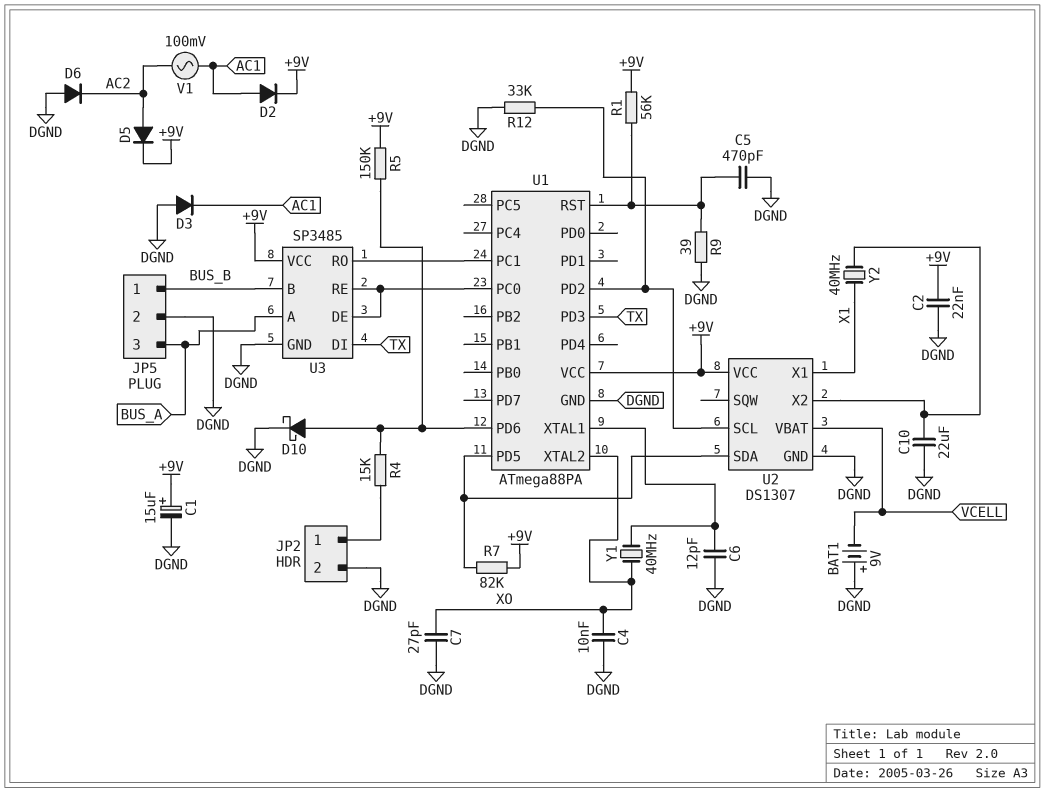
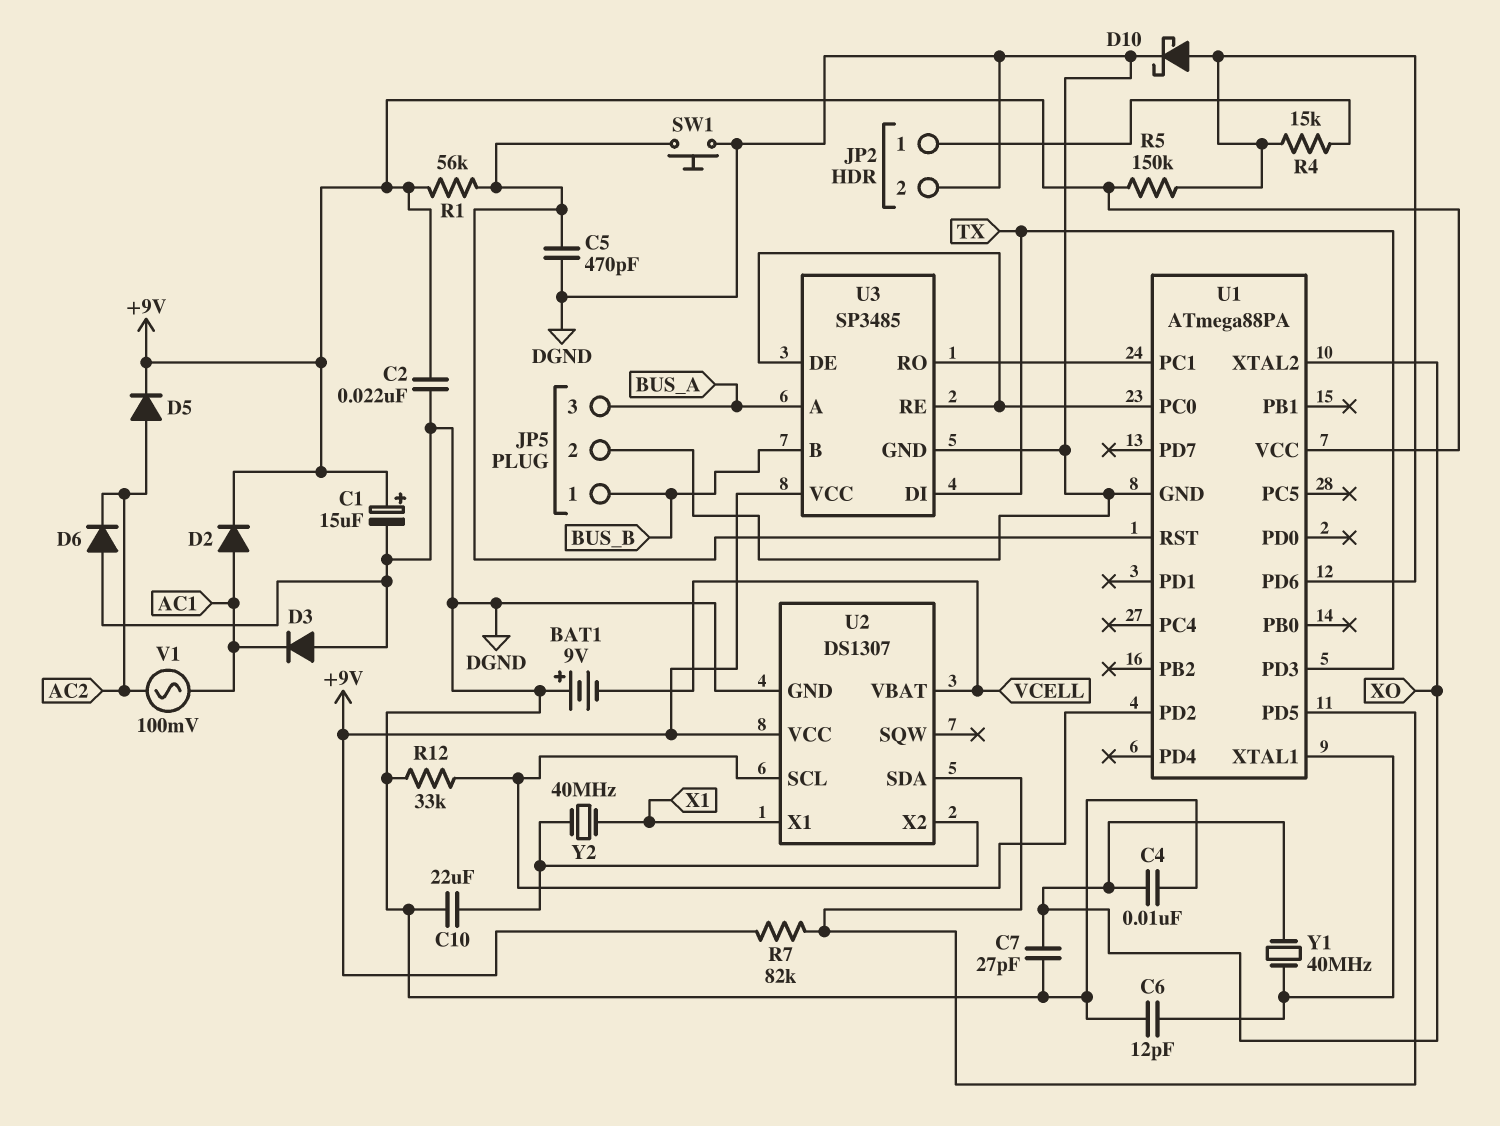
R9: 39 (DGND, U1/RST) -> none
SW1: none -> button (DGND, U1/RST)

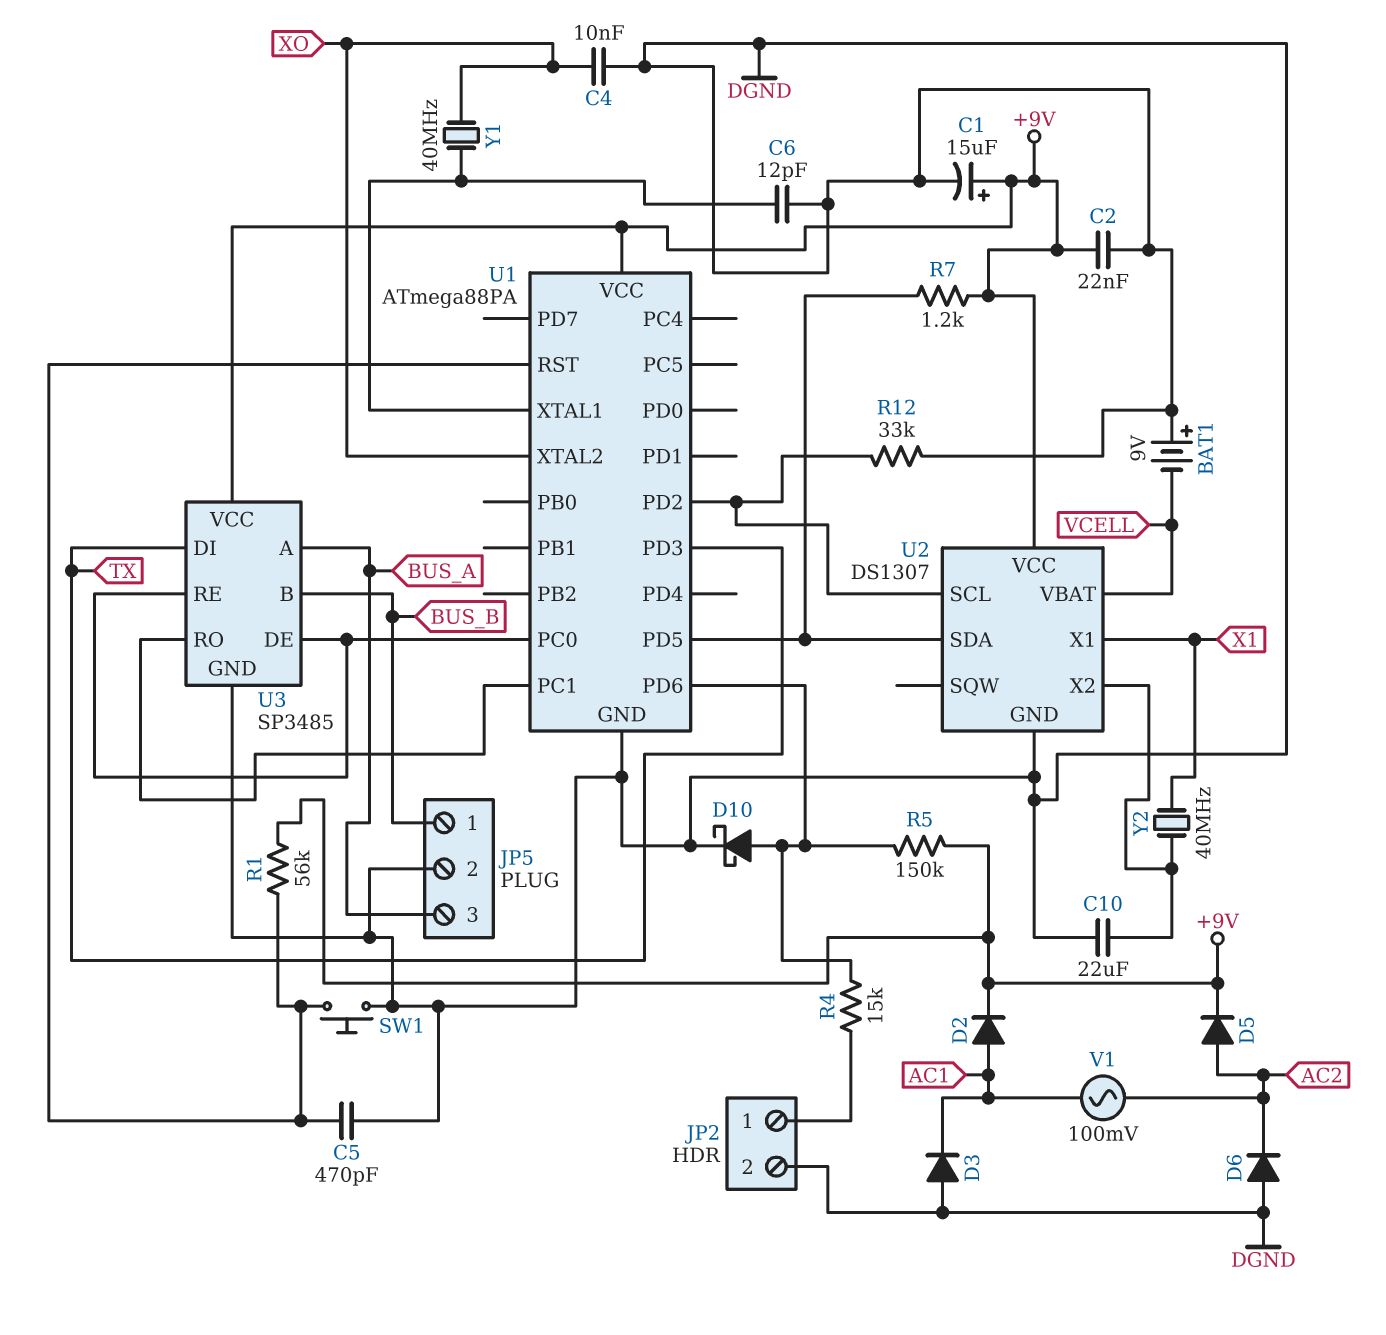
C7: 27pF (DGND, XO) -> none
R7: 82k (+9V, U1/PD5) -> 1.2k (+9V, U1/PD5)

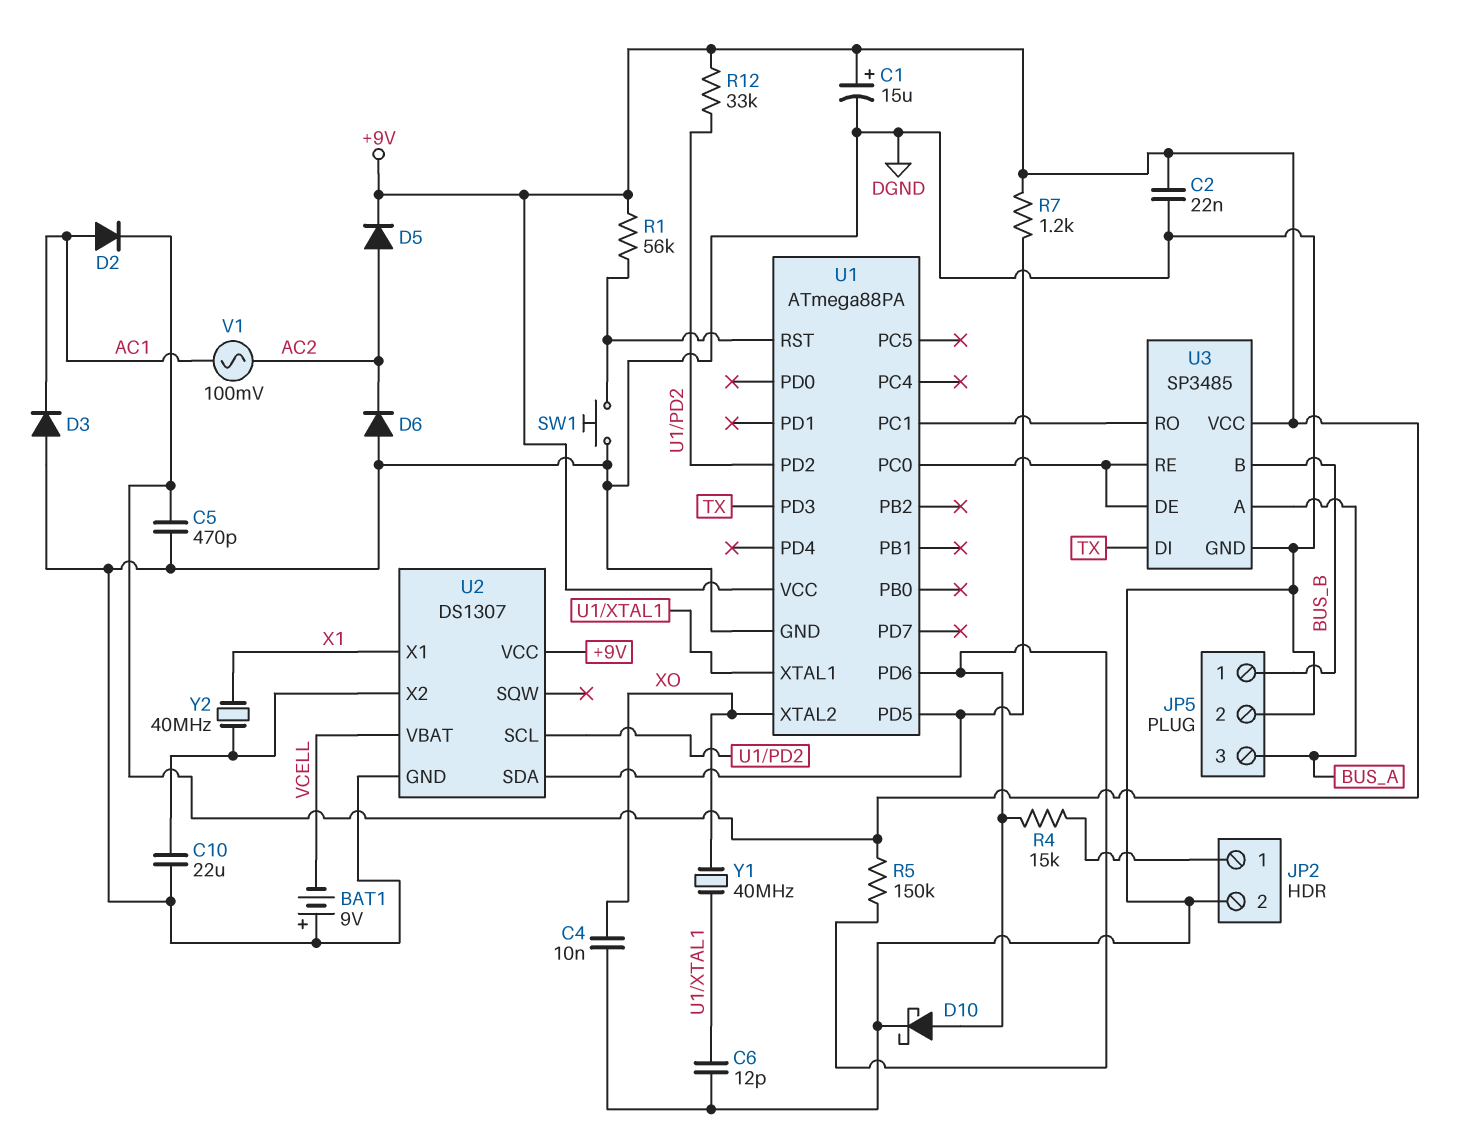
C5: 470pF (DGND, U1/RST) -> 470pF (+9V, DGND)
R12: 33k (DGND, U1/PD2) -> 33k (+9V, U1/PD2)

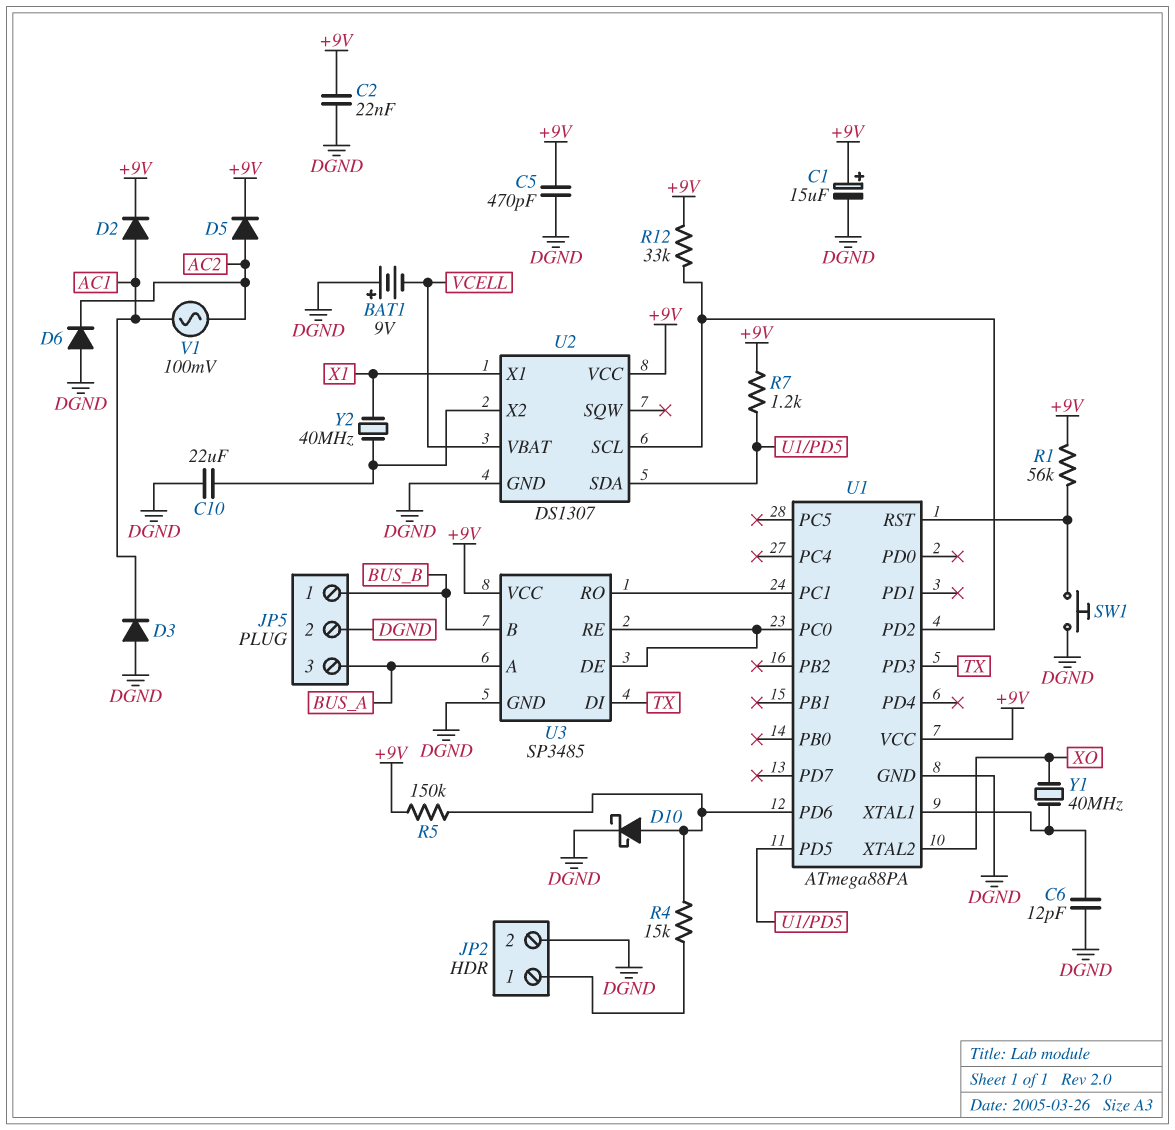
C4: 10nF (DGND, XO) -> none

